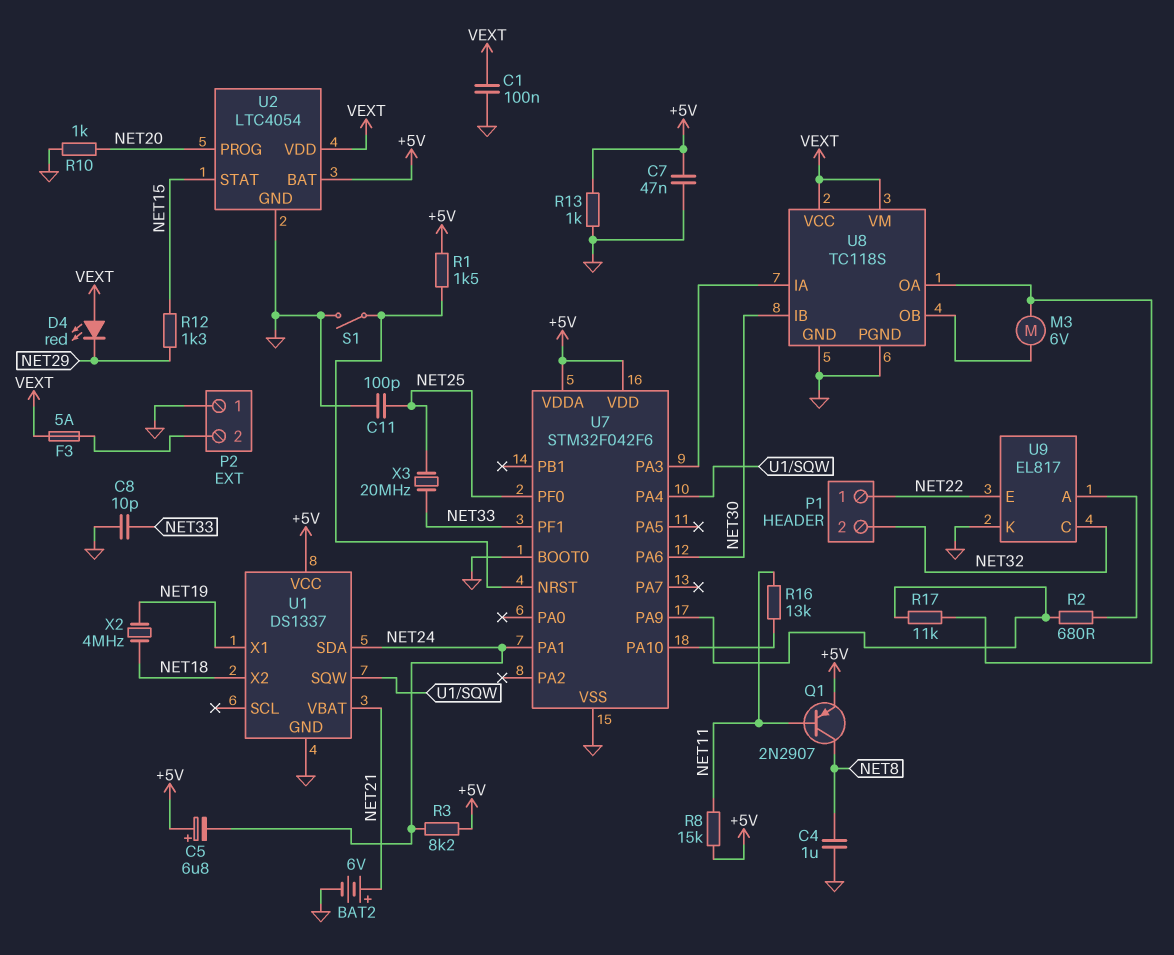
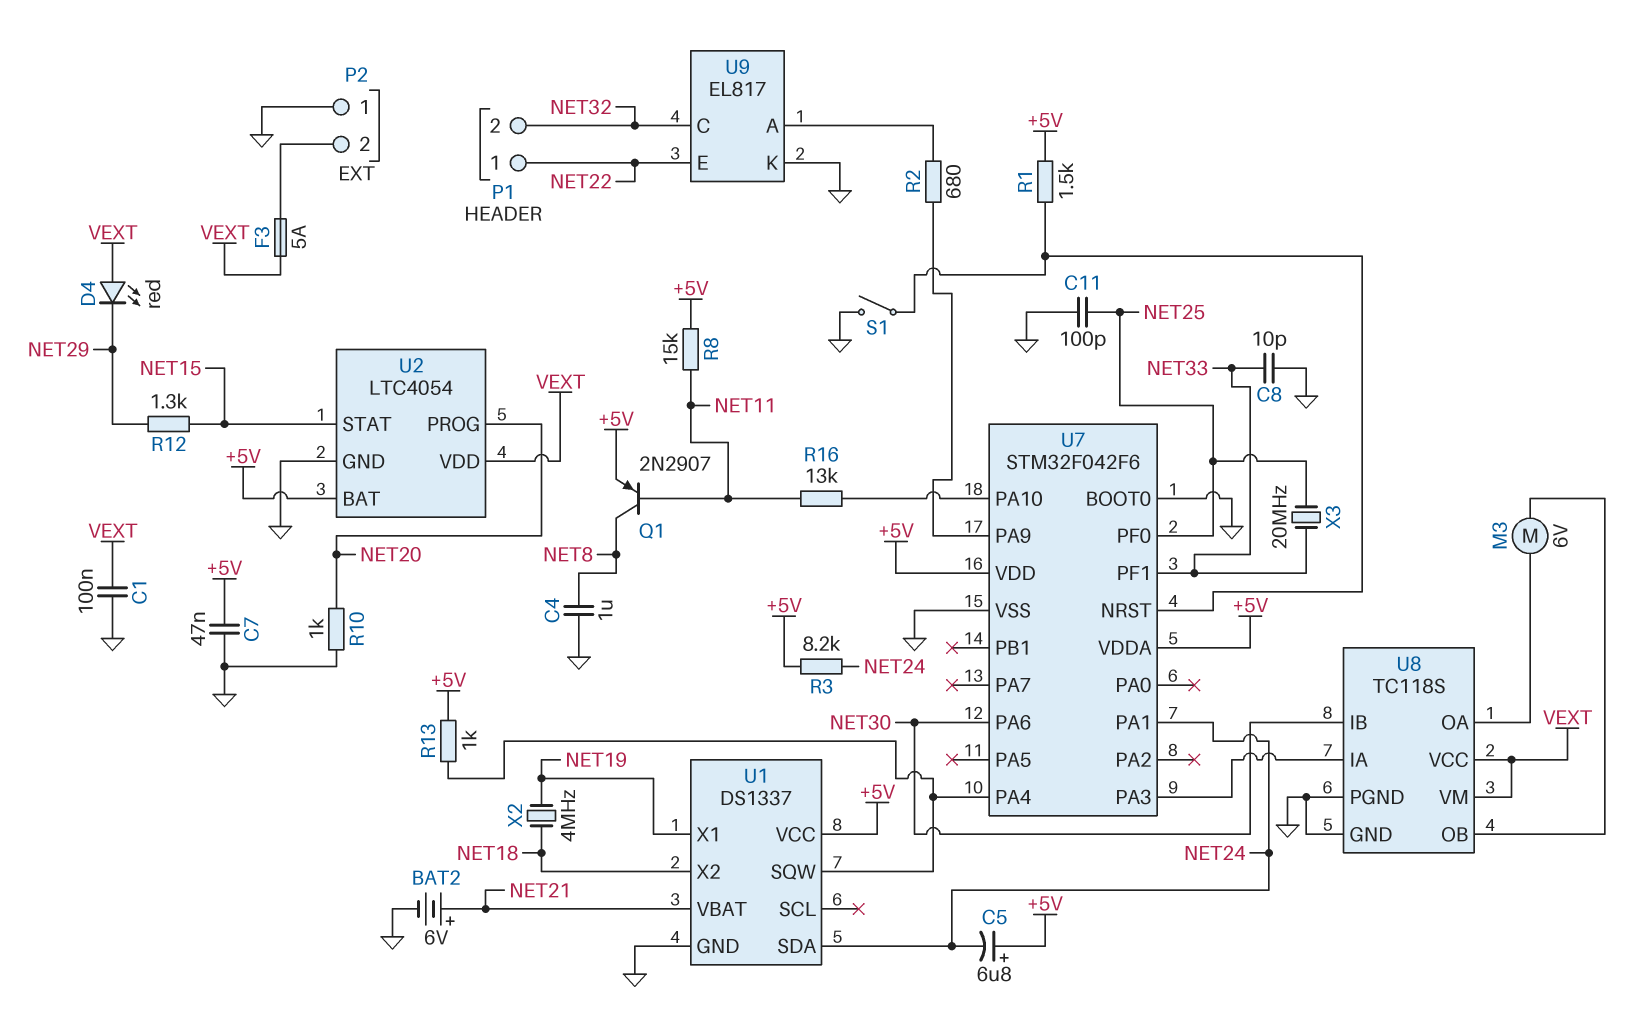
R13: 1k (+5V, GND) -> 1k (+5V, U1/SQW)
R17: 11k (U7/PA9, U8/OA) -> none

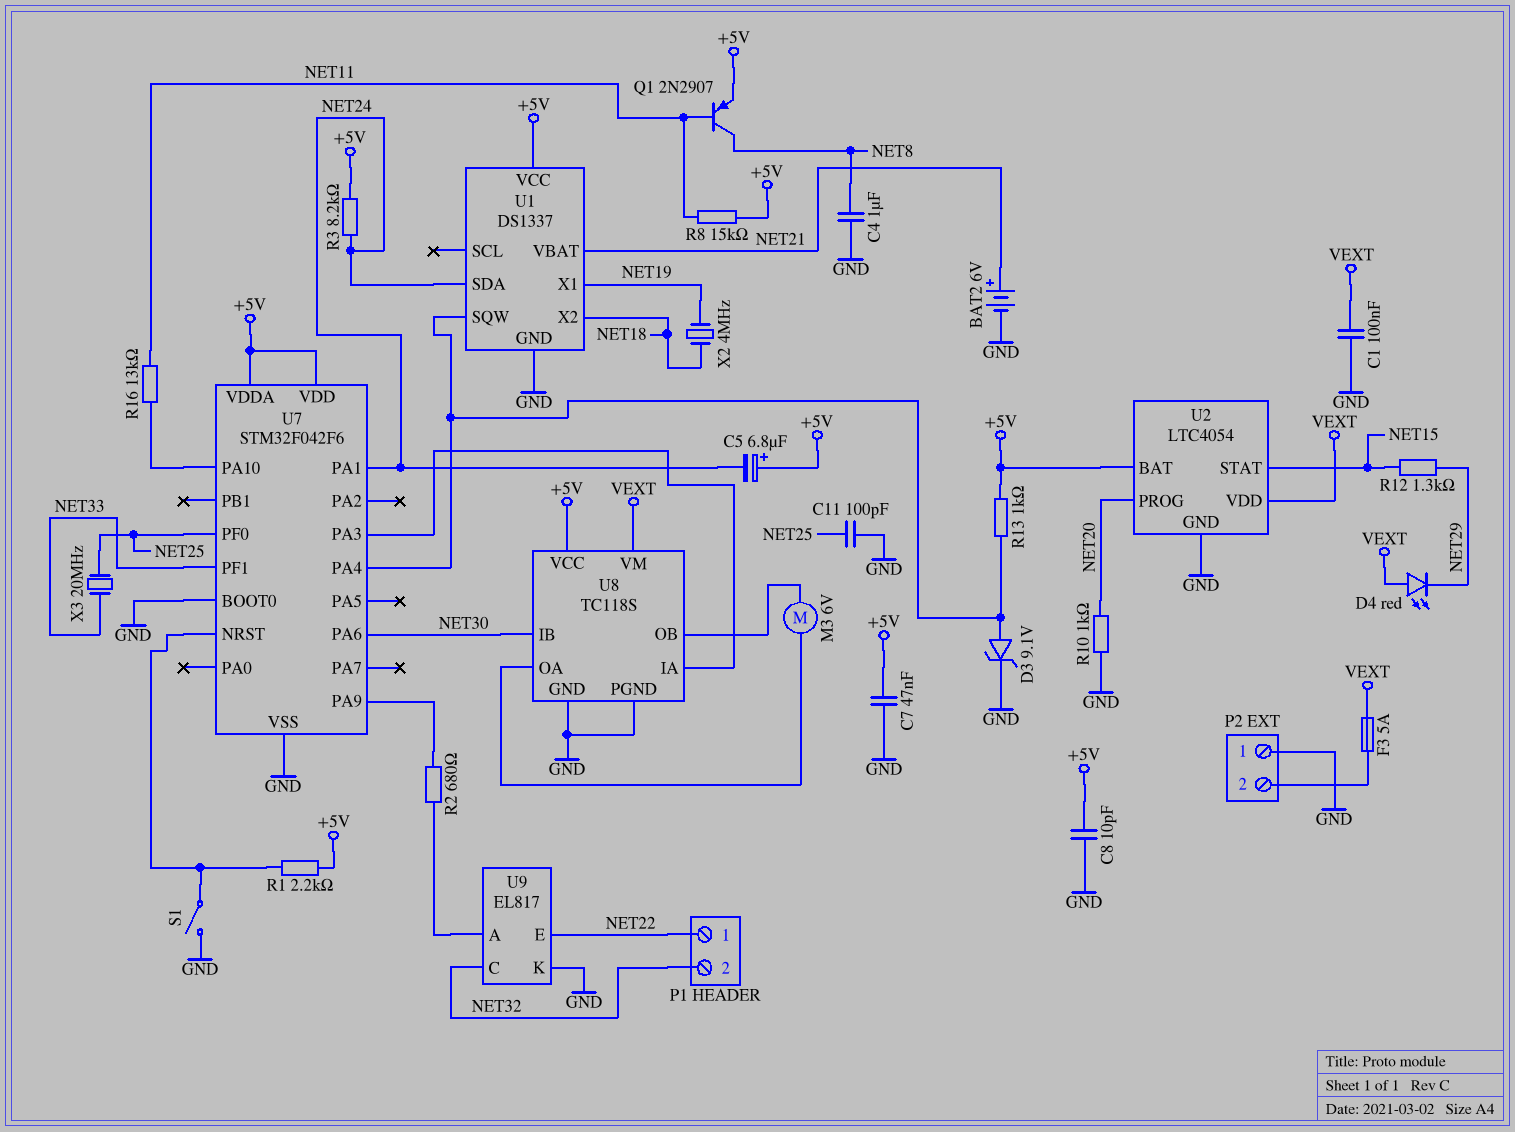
C8: 10pF (GND, NET33) -> 10pF (+5V, GND)
D3: none -> zener 9.1V (A U1/SQW, K GND)
R1: 1.5k (+5V, U7/NRST) -> 2.2k (+5V, U7/NRST)
U8 pin VCC: VEXT -> +5V

